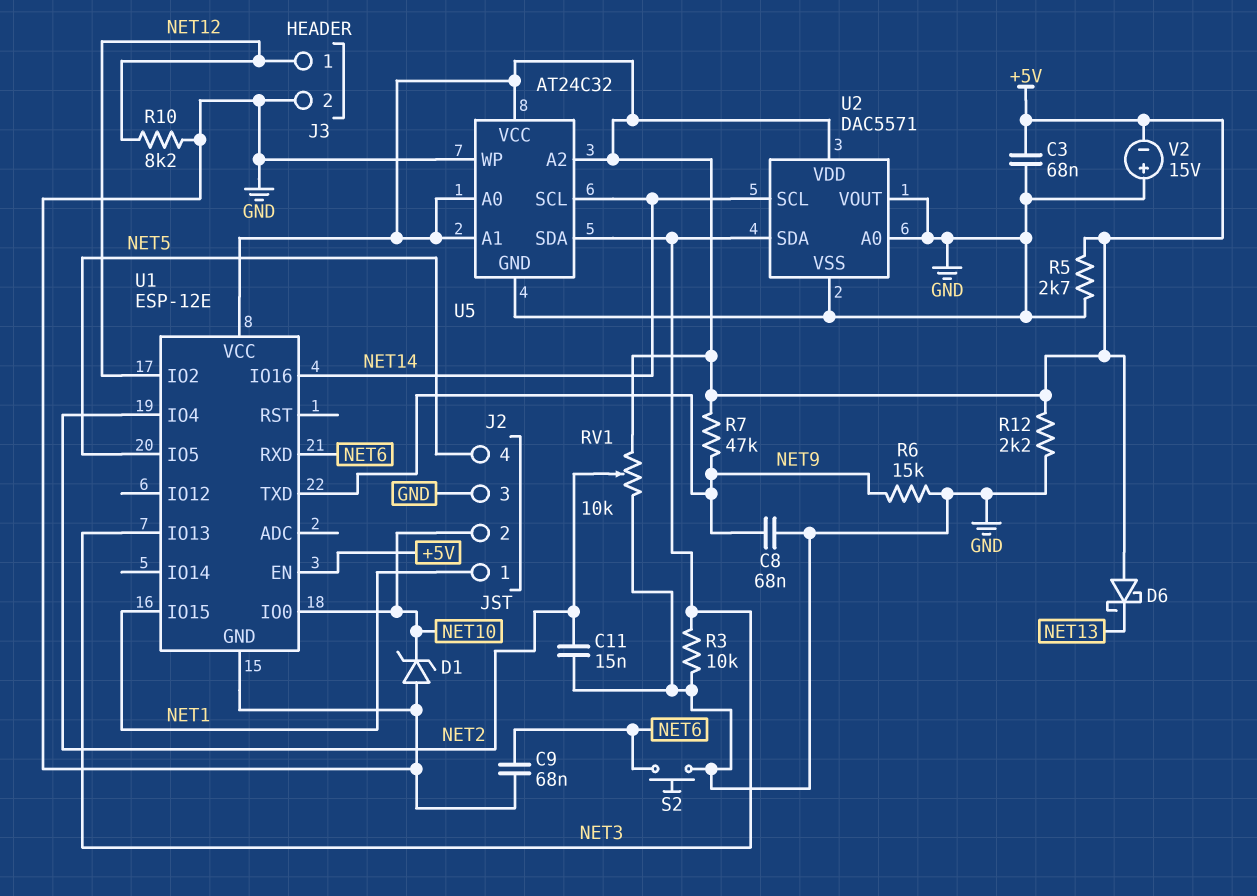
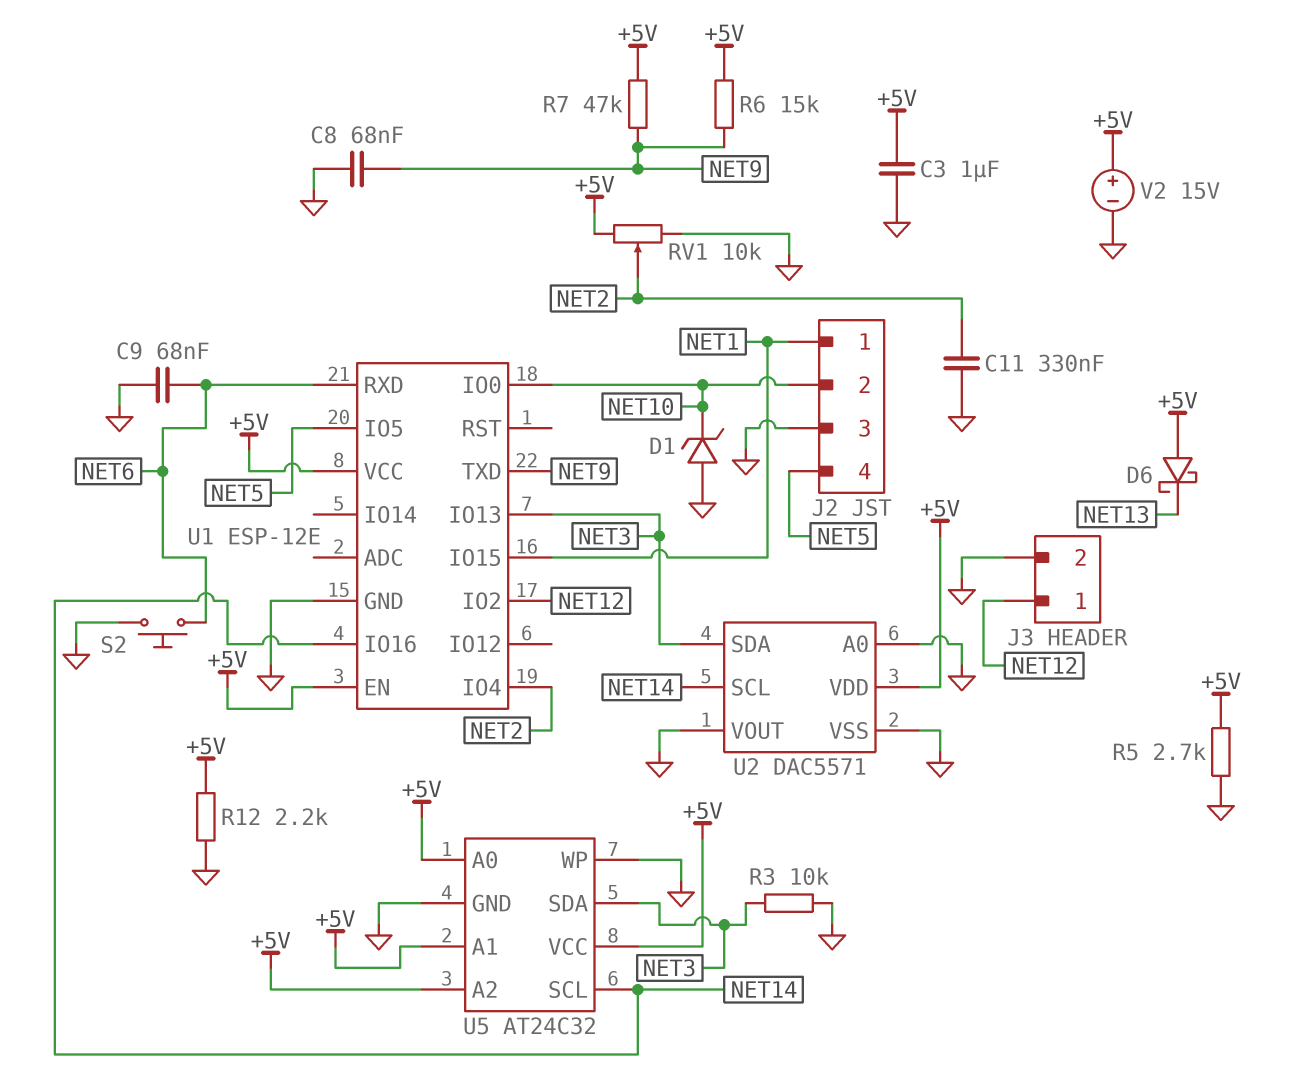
C3: 68nF (+5V, GND) -> 1uF (+5V, GND)
C11: 15nF (GND, NET2) -> 330nF (GND, NET2)
R6: 15k (GND, NET9) -> 15k (+5V, NET9)
R10: 8.2k (GND, NET12) -> none
V2: 15V (plus GND, minus +5V) -> 15V (plus +5V, minus GND)

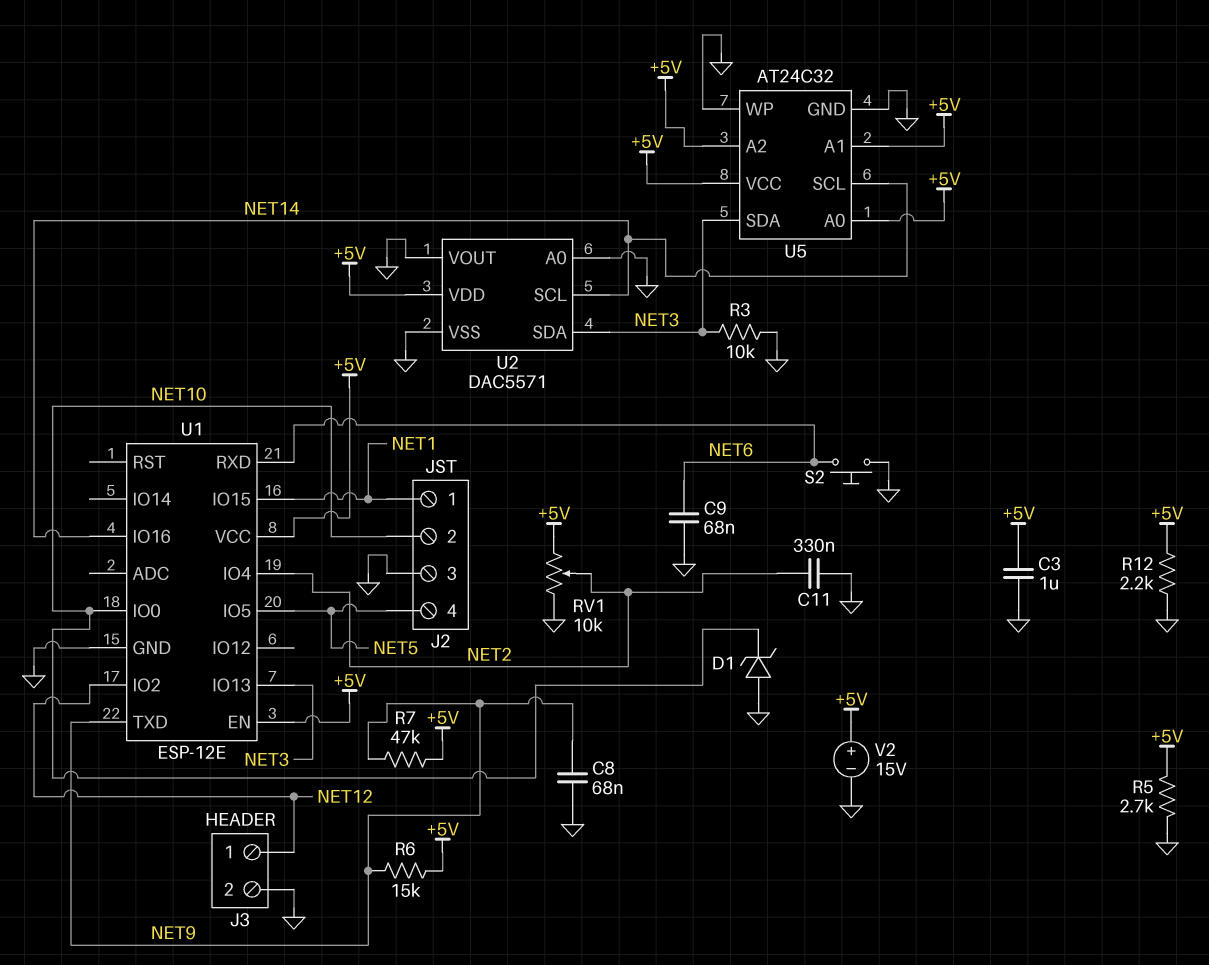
D6: schottky (A +5V, K NET13) -> none

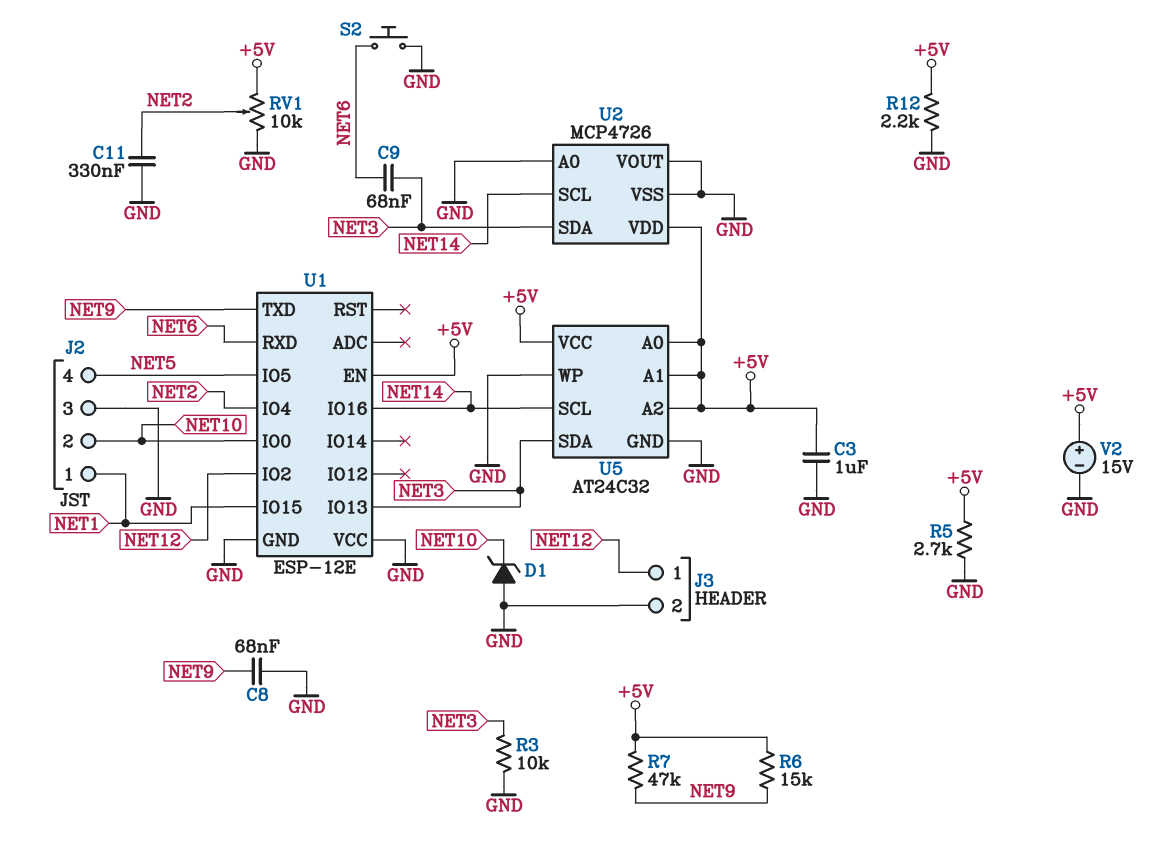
C9: 68nF (GND, NET6) -> 68nF (NET3, NET6)
U1 pin VCC: +5V -> GND
U2: DAC5571 -> MCP4726

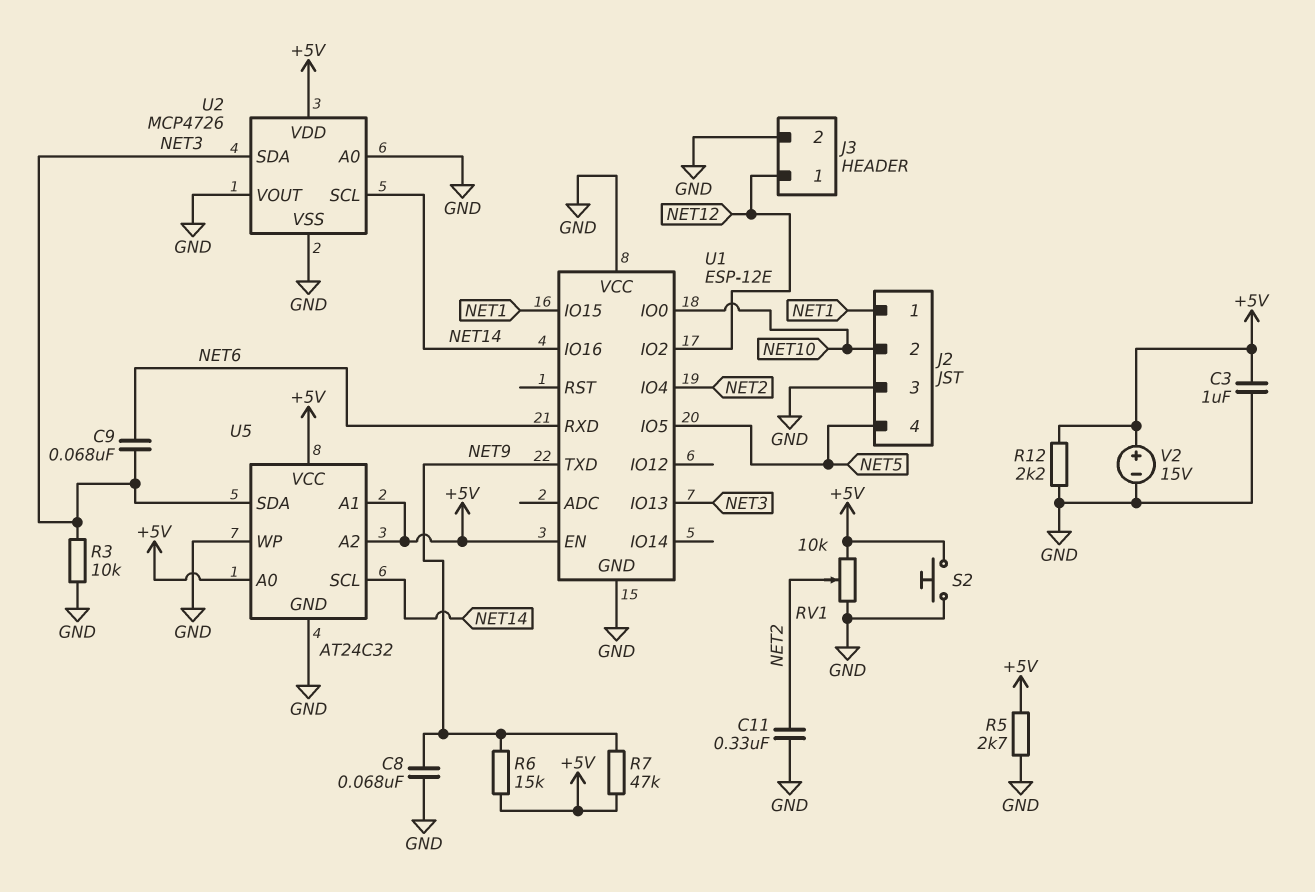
D1: zener (A GND, K NET10) -> none
S2: button (GND, NET6) -> button (+5V, GND)

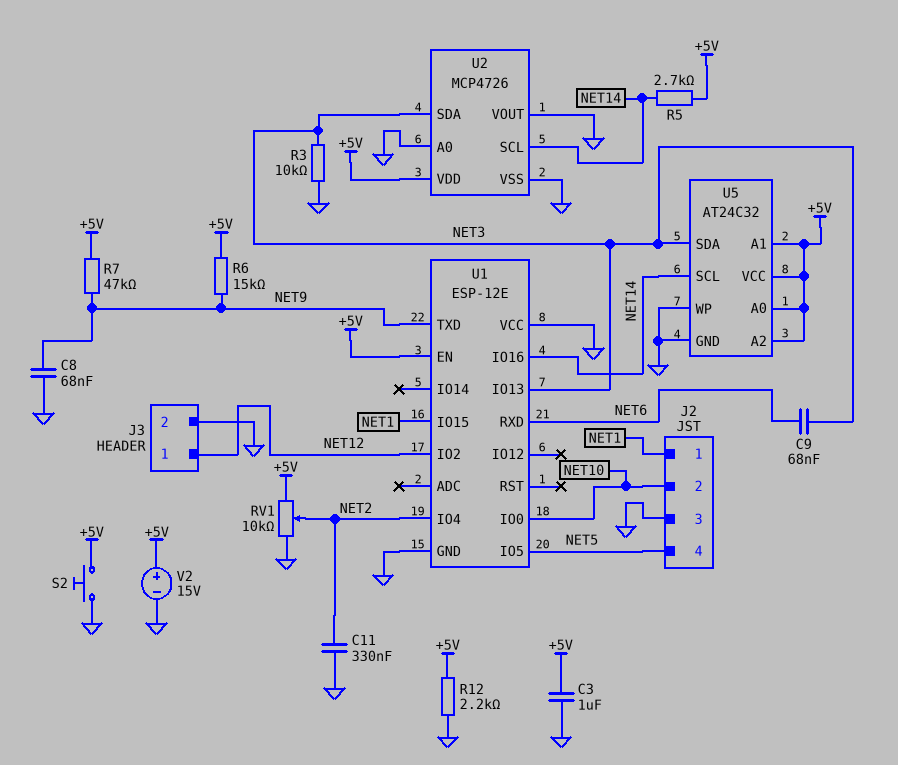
R5: 2.7k (+5V, GND) -> 2.7k (+5V, NET14)

